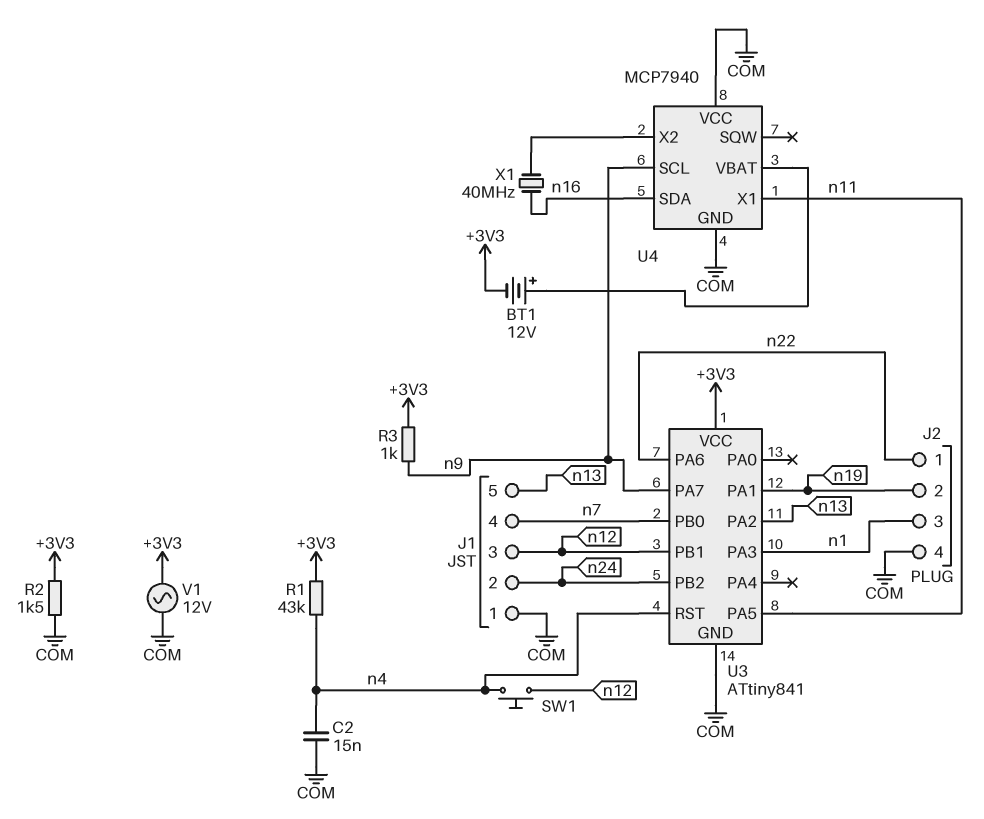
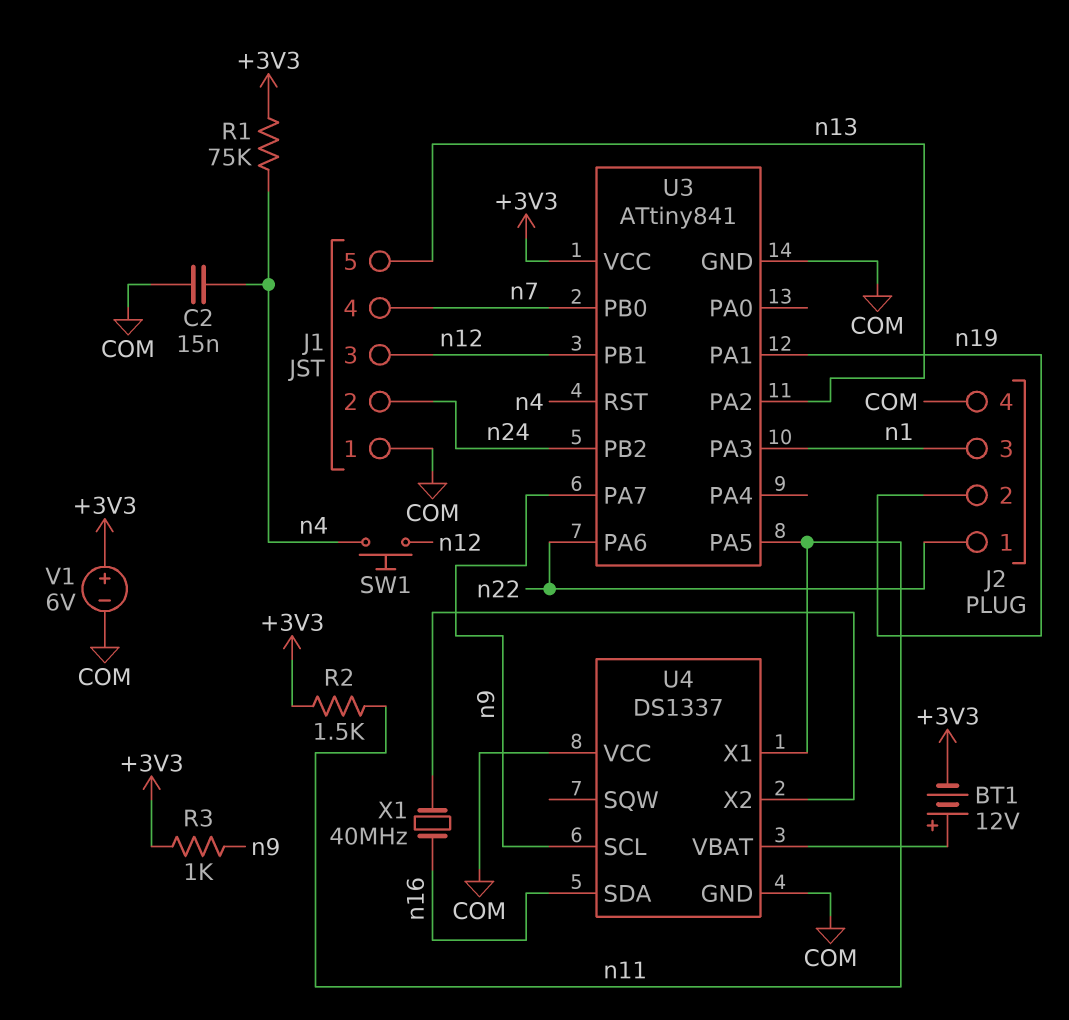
R1: 43k (+3V3, n4) -> 75k (+3V3, n4)
R2: 1.5k (+3V3, COM) -> 1.5k (+3V3, n11)
U4: MCP7940 -> DS1337
V1: AC 12V (+3V3, COM) -> 6V (plus +3V3, minus COM)

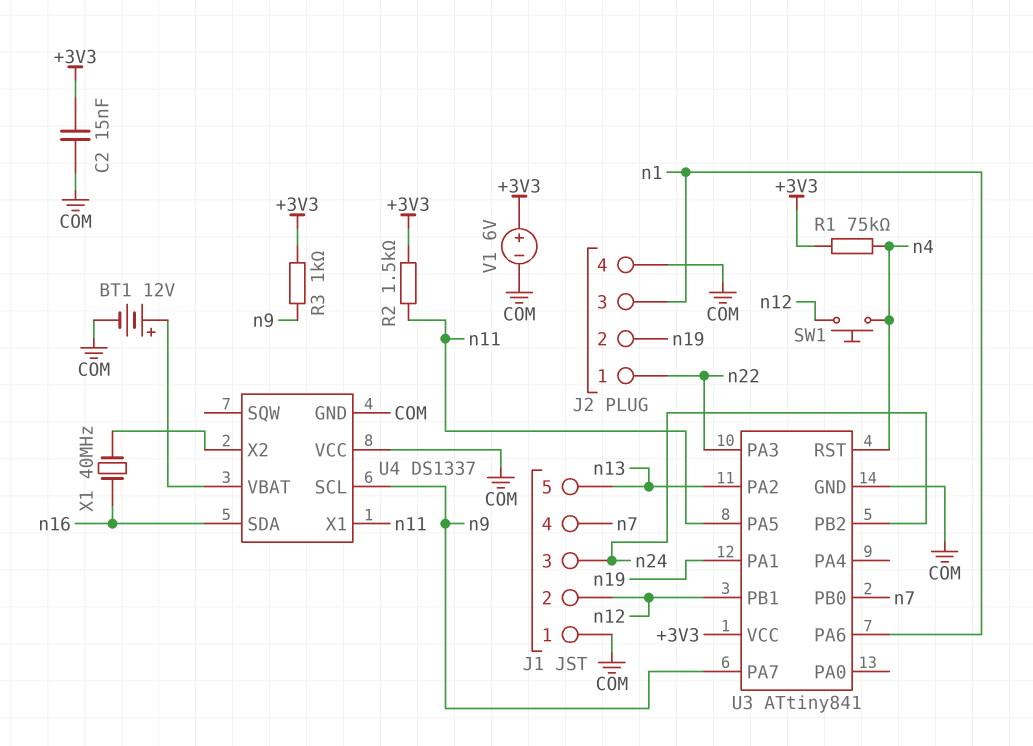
BT1: 12V (plus U4/VBAT, minus +3V3) -> 12V (plus U4/VBAT, minus COM)
C2: 15nF (COM, n4) -> 15nF (+3V3, COM)
J1 pin 2: n24 -> n12
J1 pin 3: n12 -> n24
U3 pin PA3: n1 -> n22
U3 pin PA6: n22 -> n1

